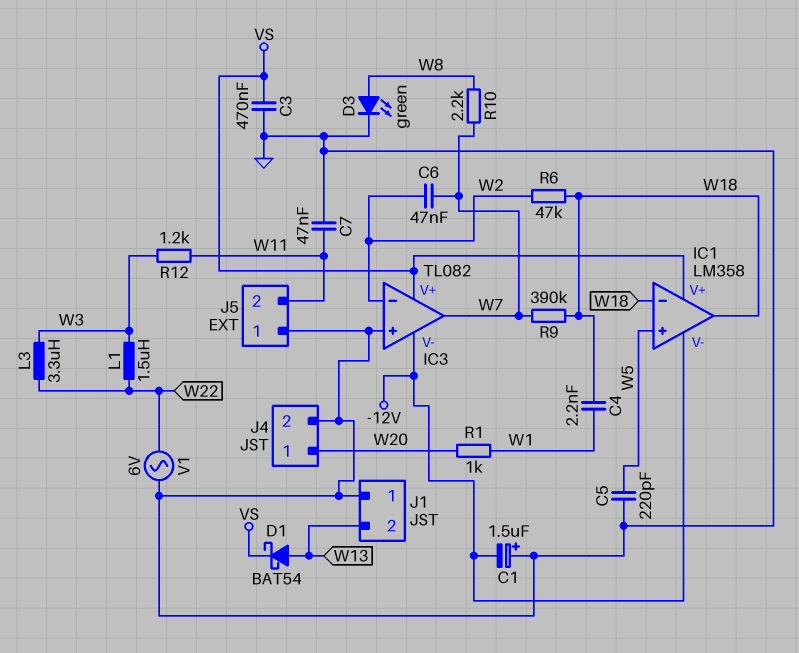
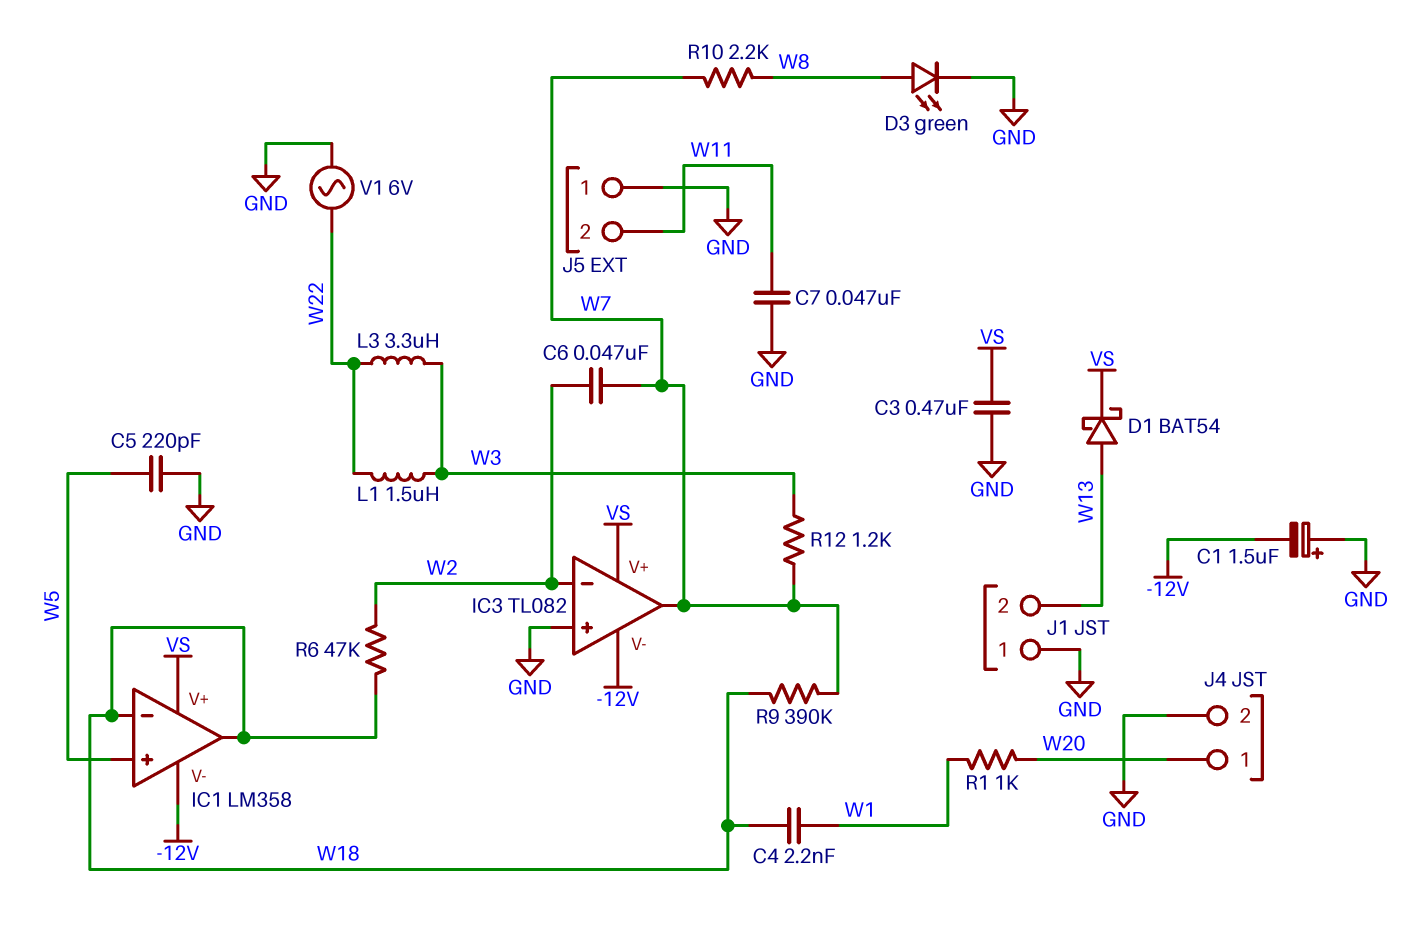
R12: 1.2k (W3, W11) -> 1.2k (W3, W7)

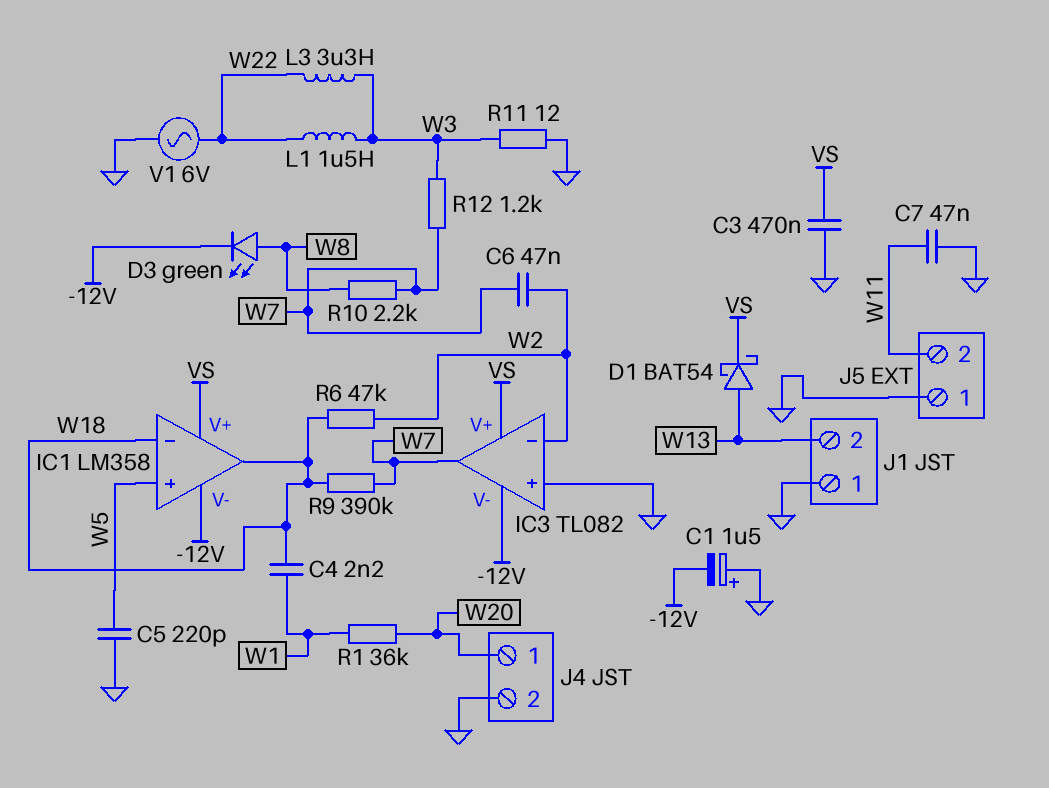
D3: LED green (A W8, K GND) -> LED green (A W8, K -12V)
R1: 1k (W1, W20) -> 36k (W1, W20)
R11: none -> 12 (GND, W3)

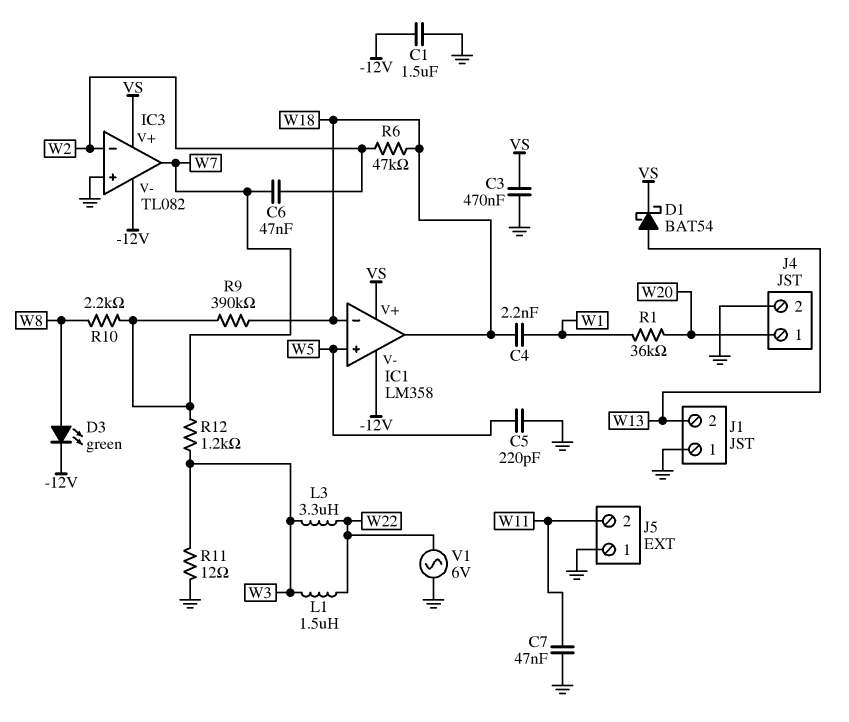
C1: 1.5uF (plus GND, minus -12V) -> 1.5uF (-12V, GND)

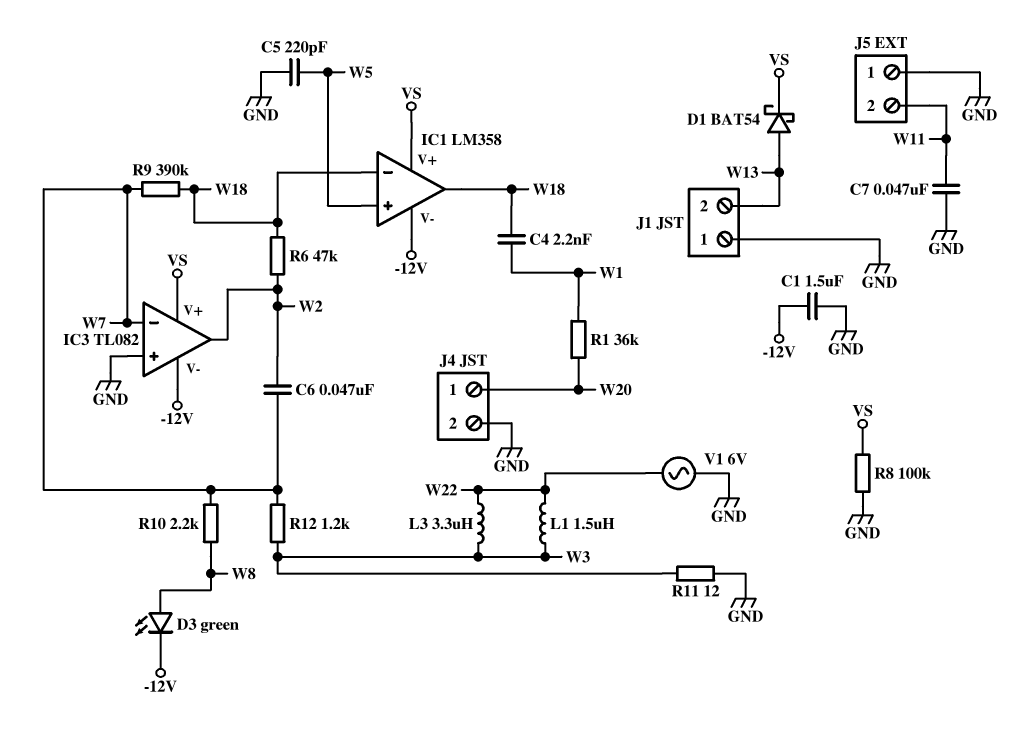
C3: 470nF (GND, VS) -> none
IC3 pin in-: W2 -> W7
IC3 pin out: W7 -> W2
R8: none -> 100k (GND, VS)

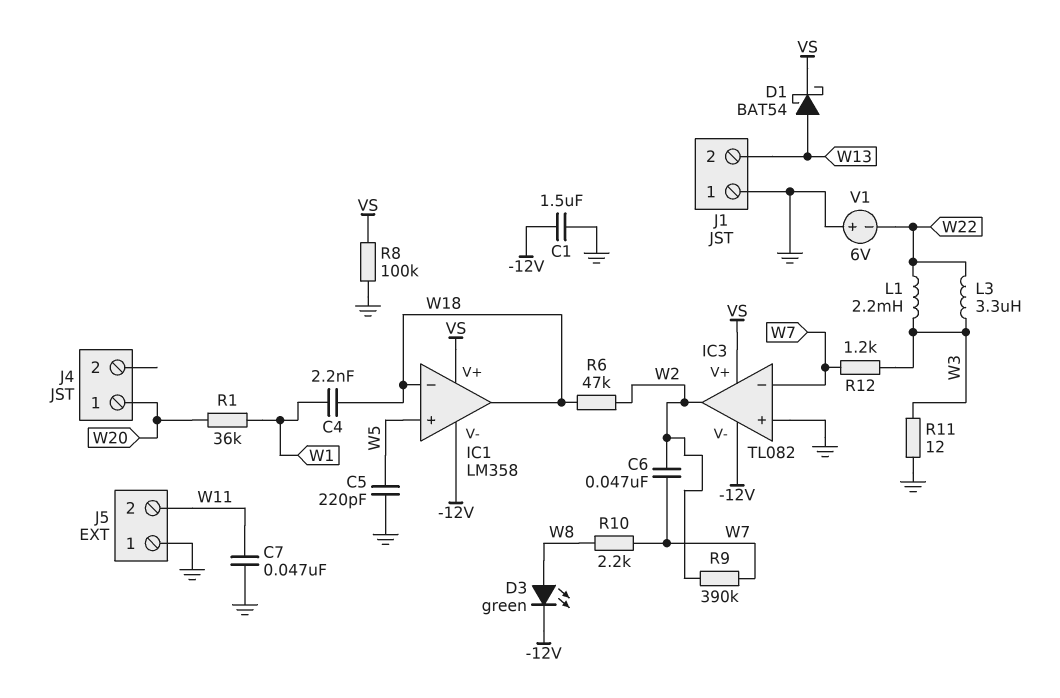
J4 pin 2: GND -> none
L1: 1.5uH (W3, W22) -> 2.2mH (W3, W22)
R9: 390k (W7, W18) -> 390k (W2, W7)
V1: AC 6V (GND, W22) -> 6V (plus GND, minus W22)

